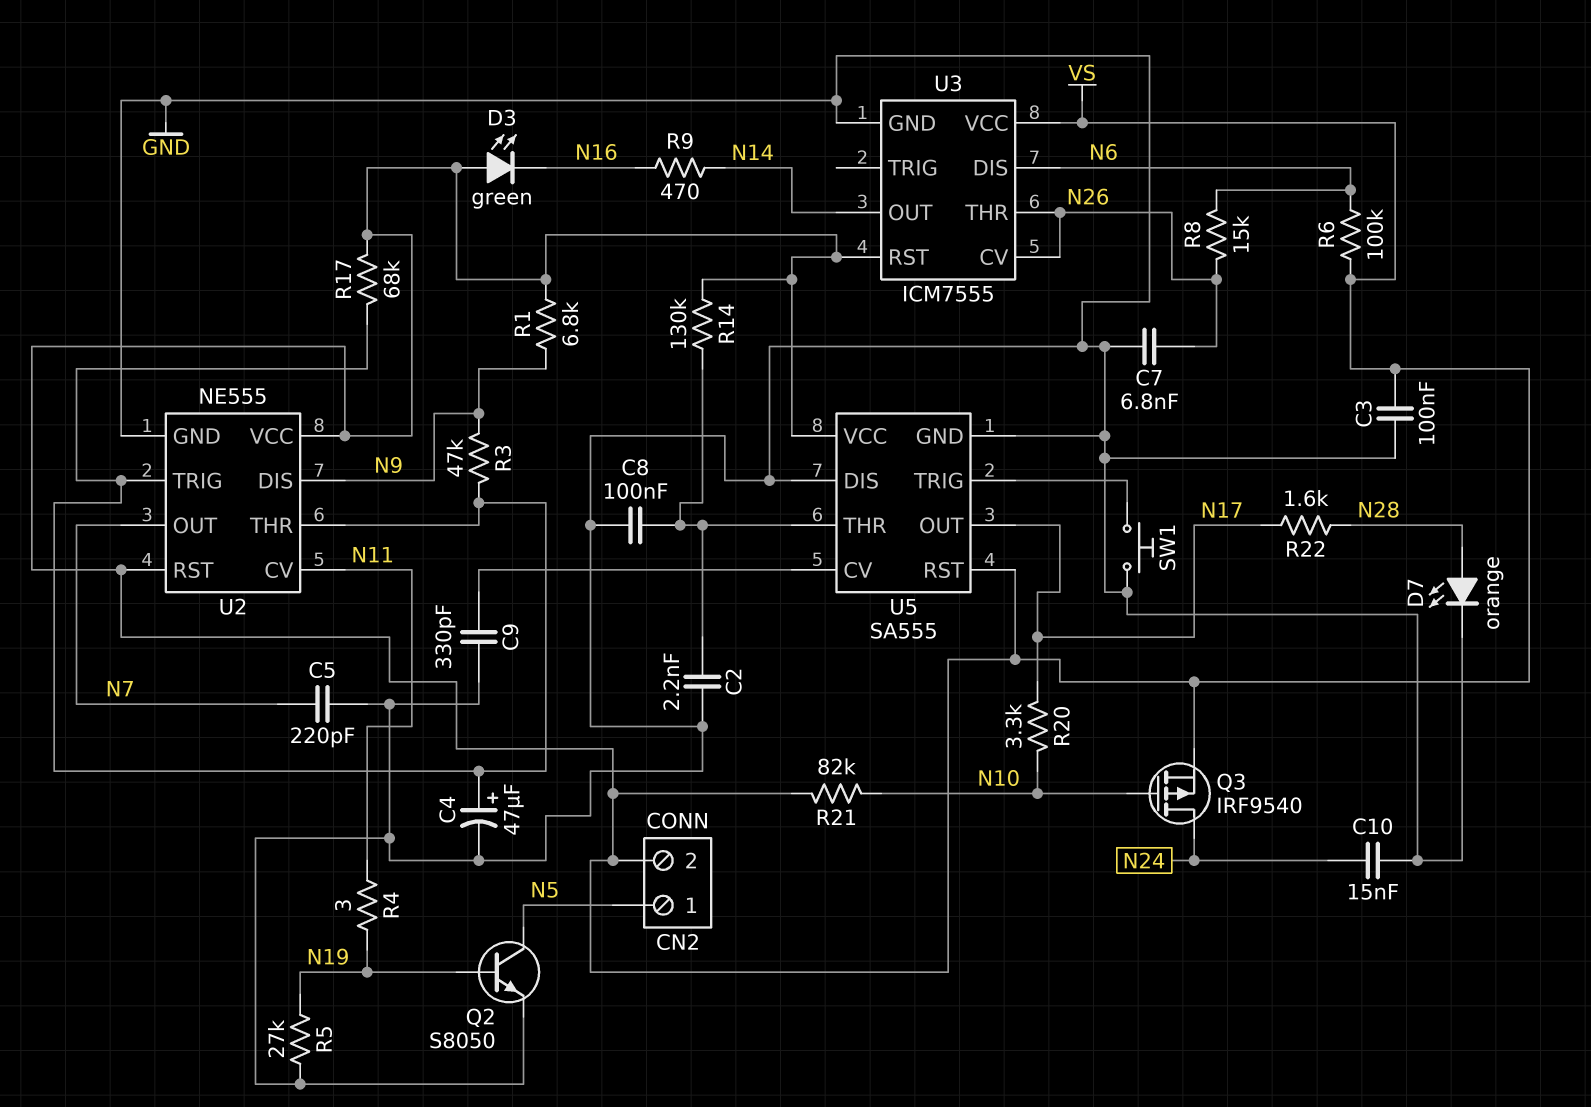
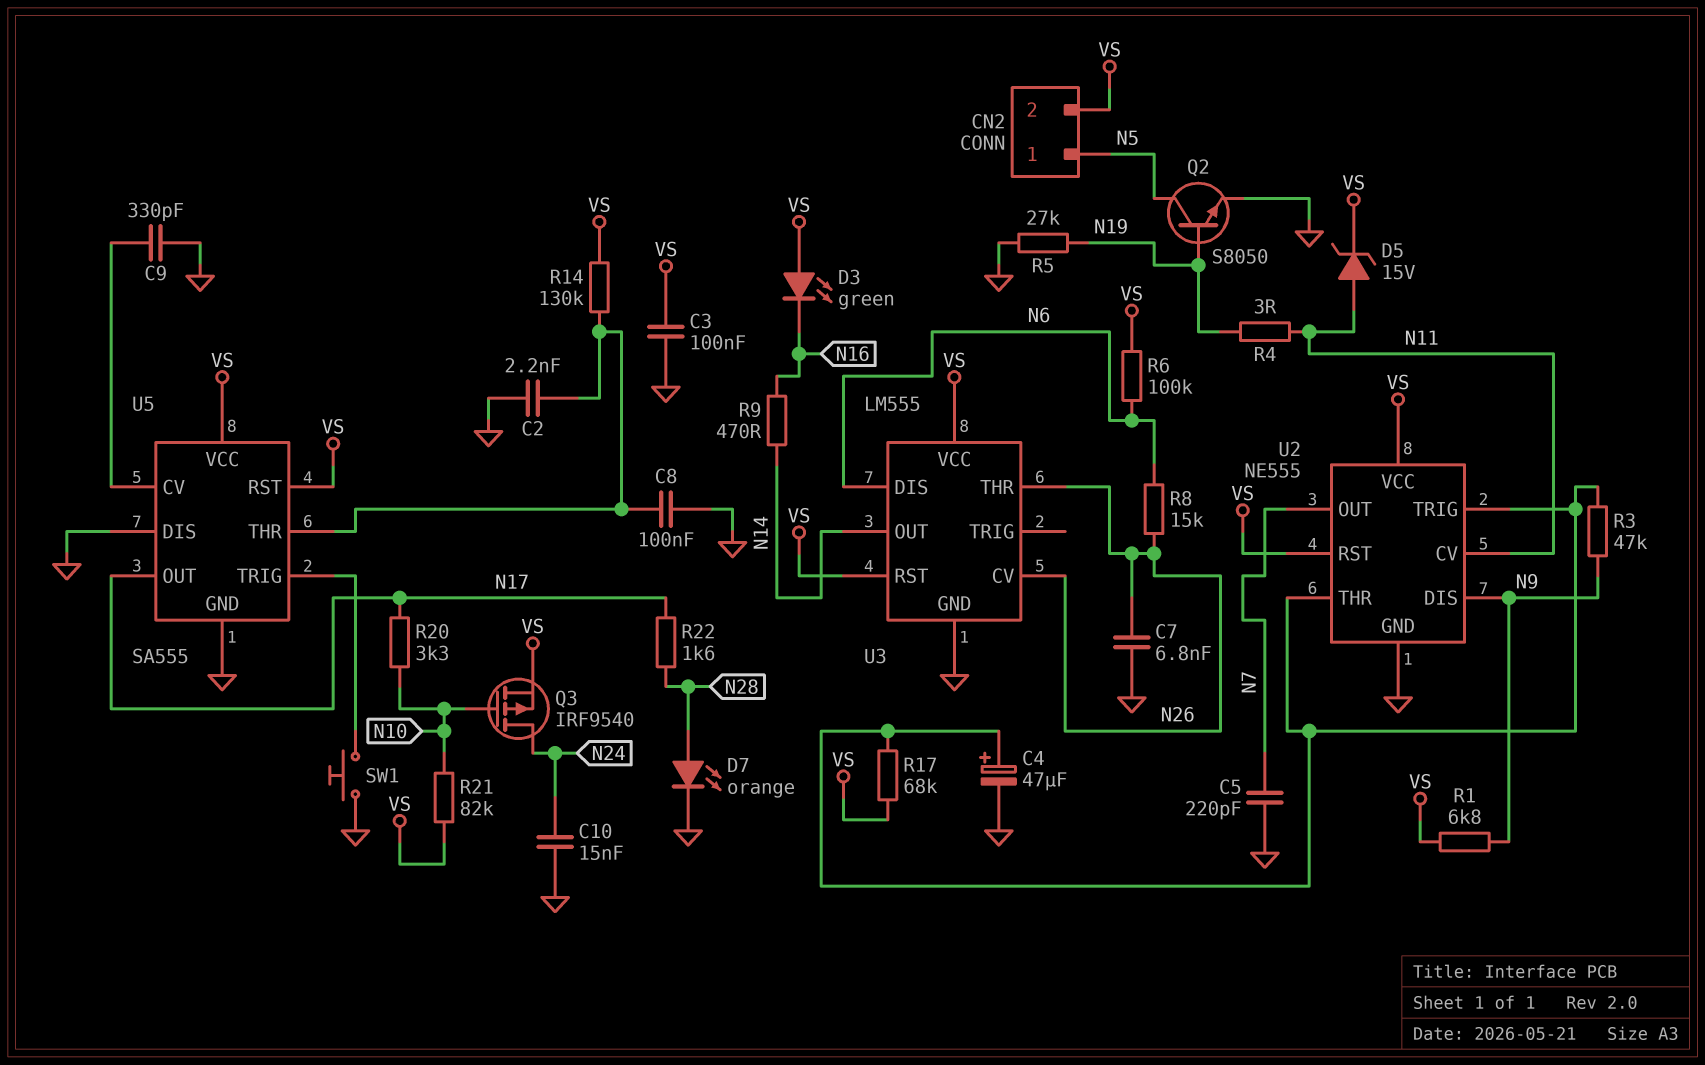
D5: none -> zener 15V (A N11, K VS)
U3: ICM7555 -> LM555

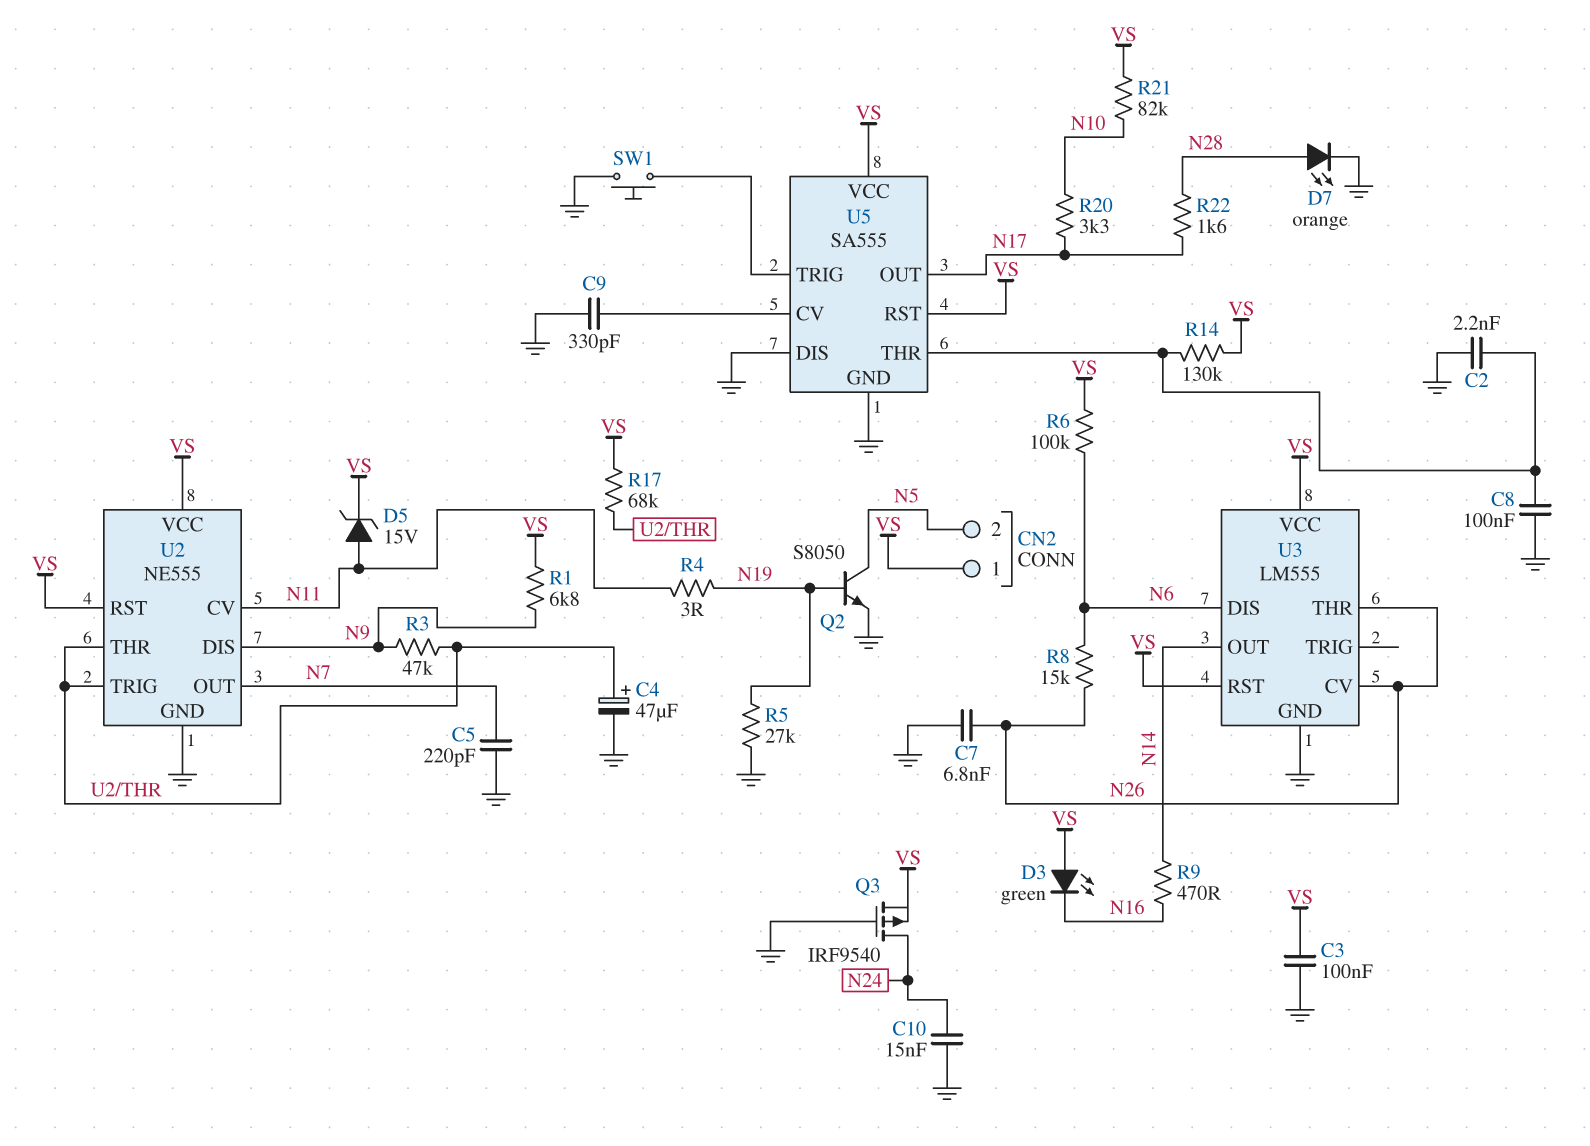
CN2 pin 1: N5 -> VS
CN2 pin 2: VS -> N5
Q3: PMOS IRF9540 (G N10, D N24, S VS) -> PMOS IRF9540 (G GND, D N24, S VS)

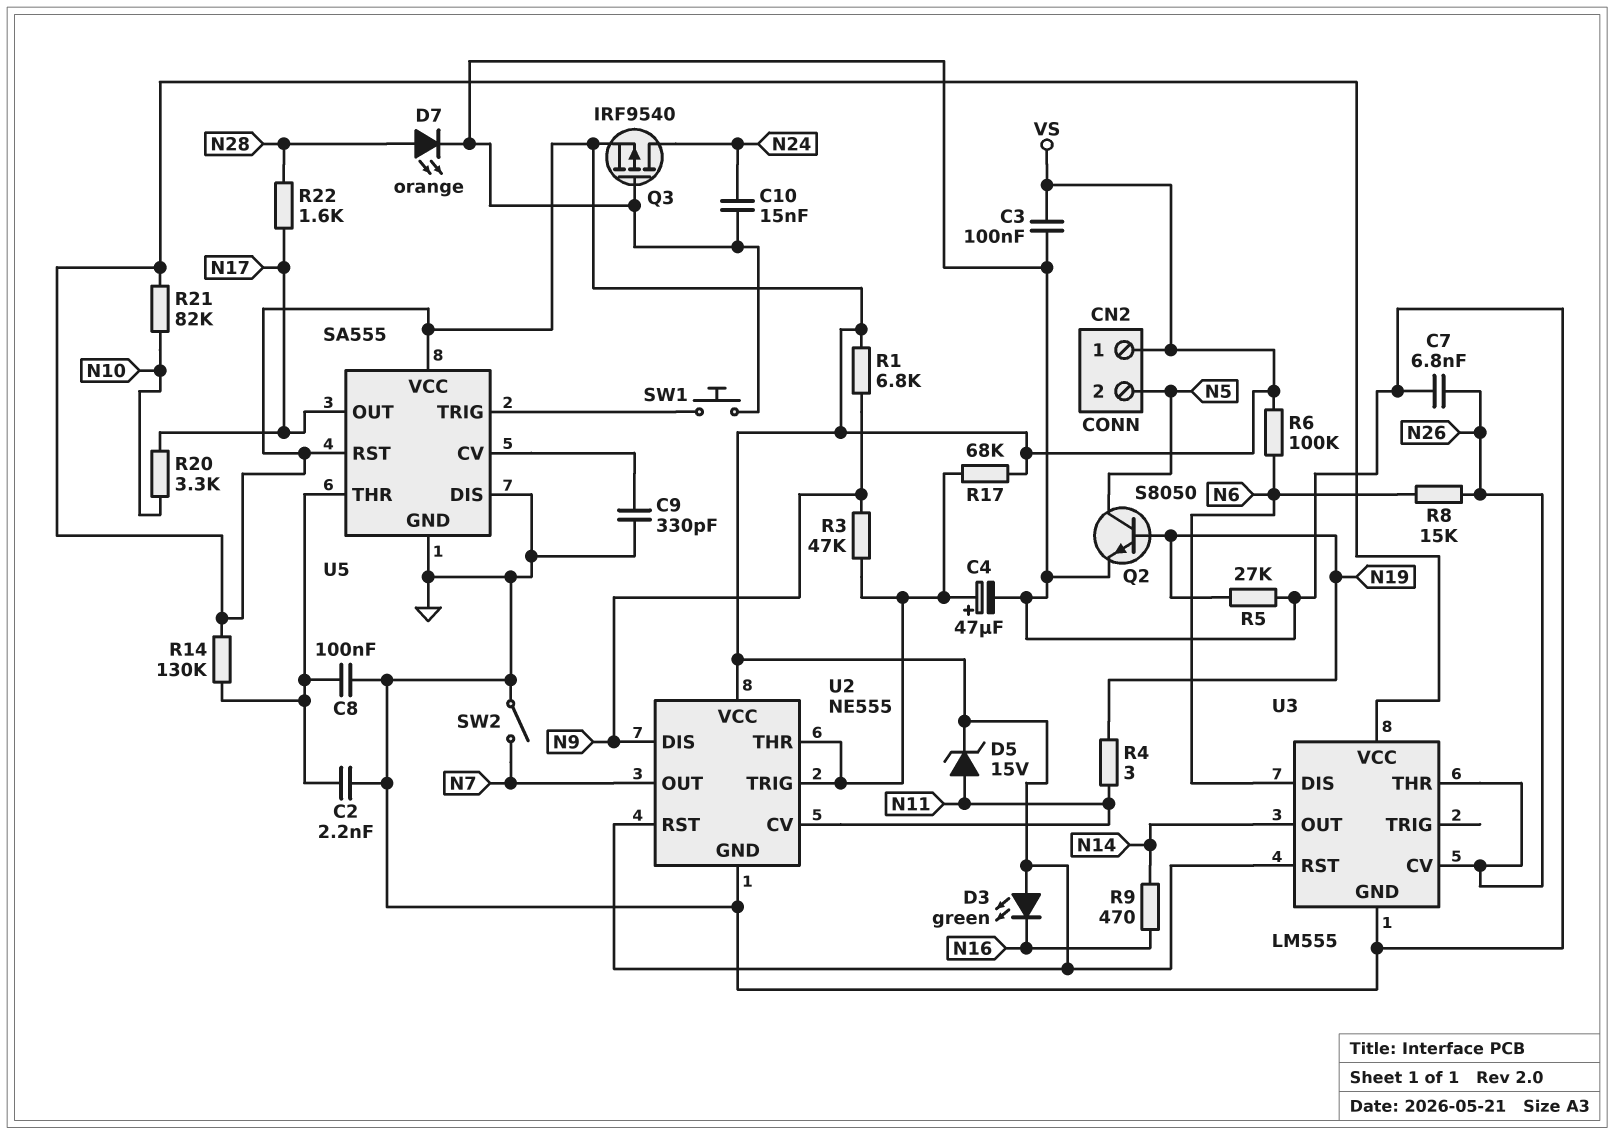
C5: 220pF (GND, N7) -> none
SW2: none -> switch (GND, N7)

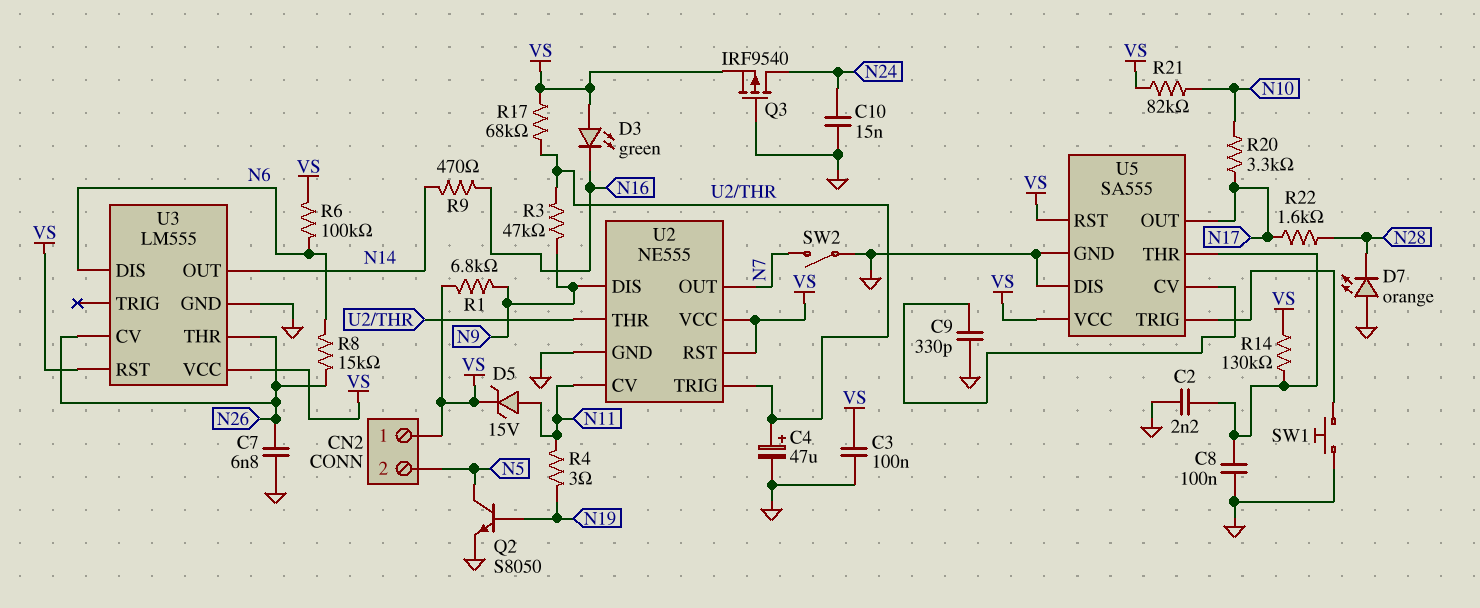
D7: LED orange (A N28, K GND) -> LED orange (A GND, K N28)
R5: 27k (GND, N19) -> none

